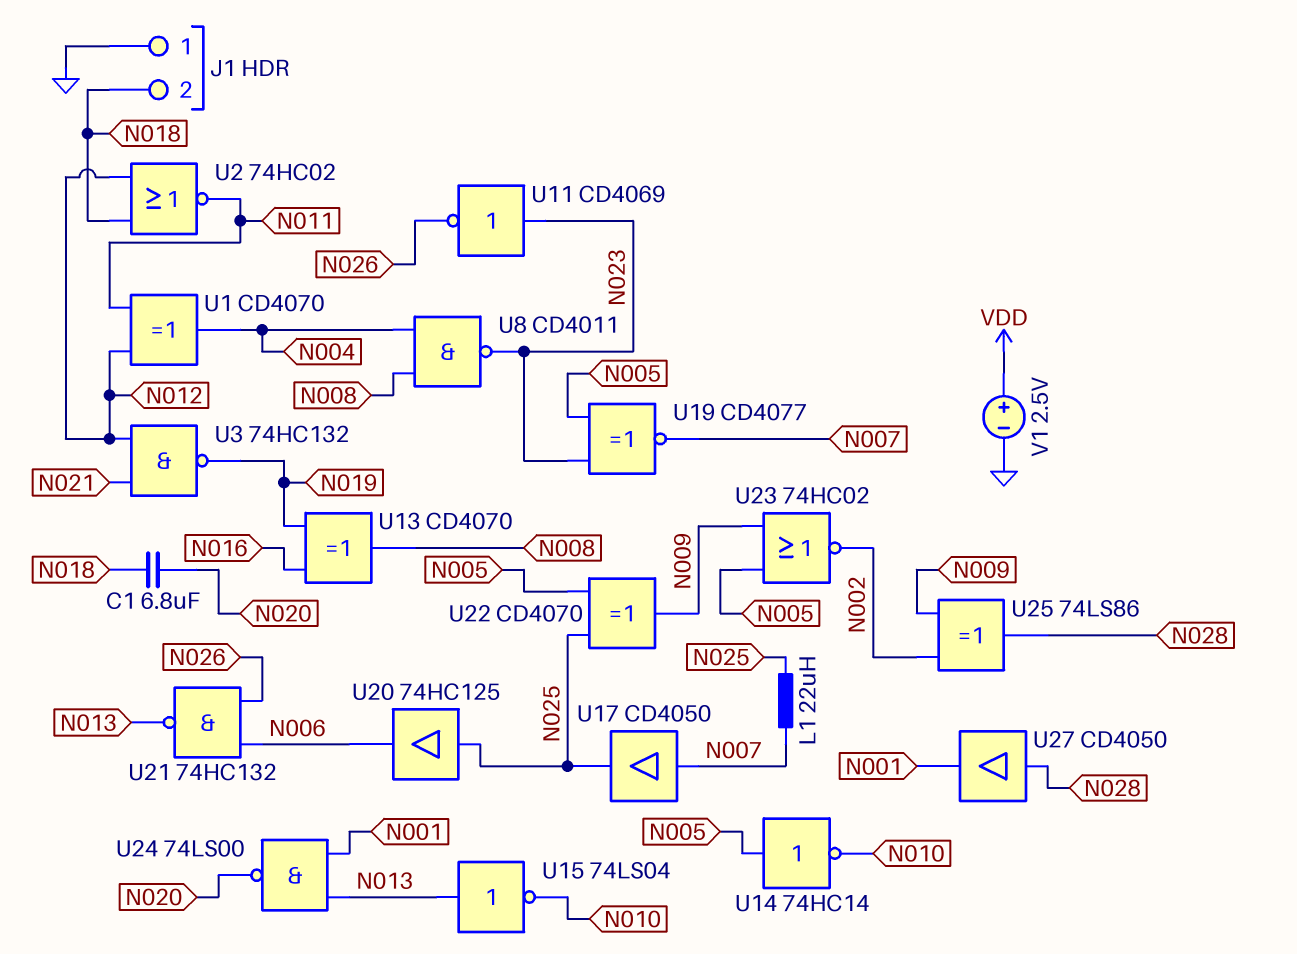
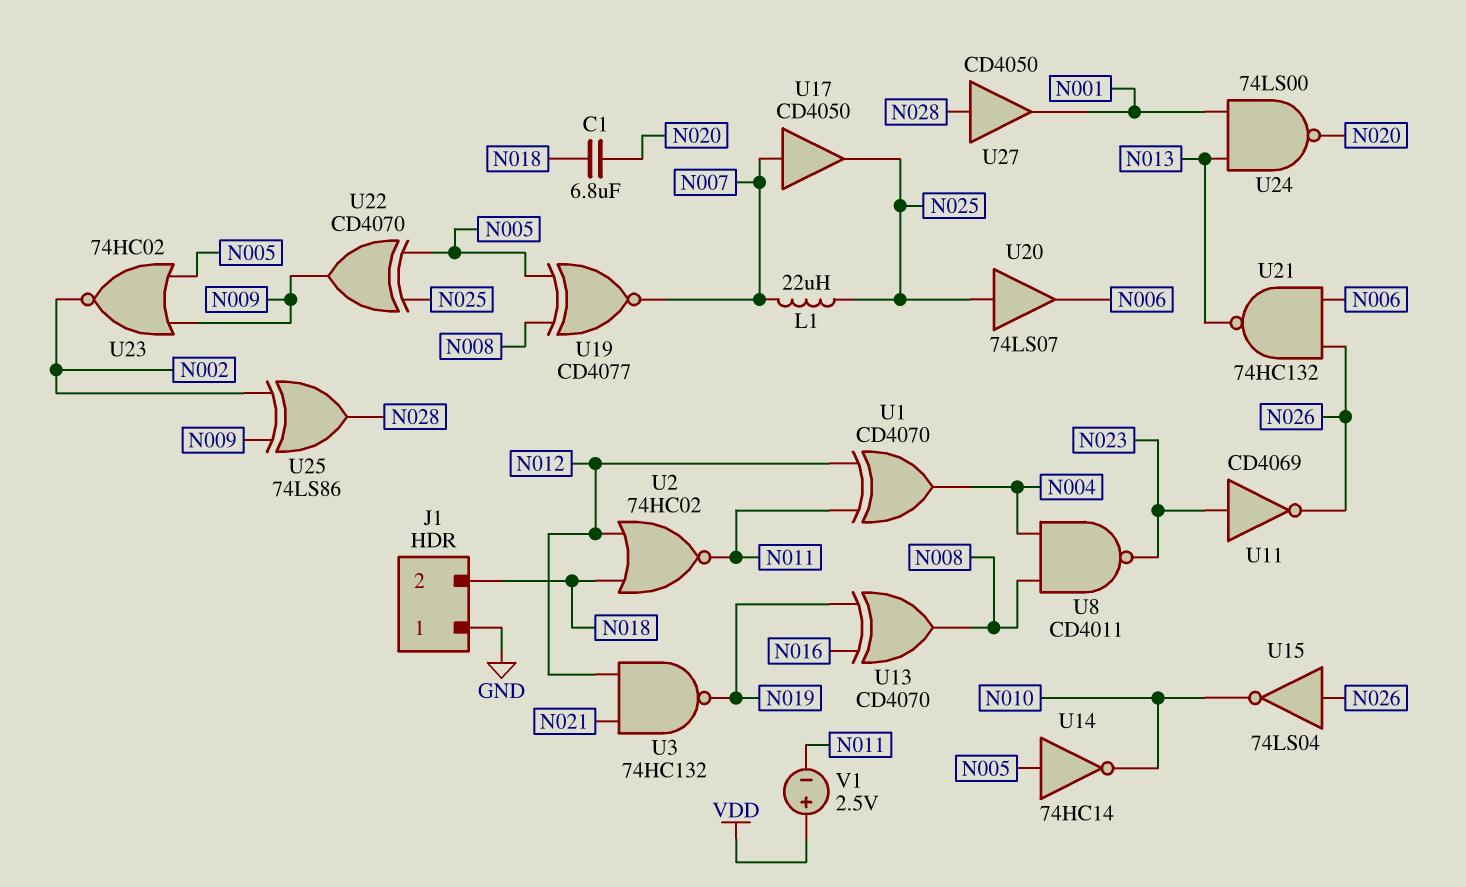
U15: NOT 74LS04 (in N013, out N010) -> NOT 74LS04 (in N026, out N010)
U19: XNOR CD4077 (in N005, in N023, out N007) -> XNOR CD4077 (in N005, in N008, out N007)
U20: buffer 74HC125 (in N025, out N006) -> buffer 74LS07 (in N025, out N006)
V1: 2.5V (plus VDD, minus GND) -> 2.5V (plus VDD, minus N011)

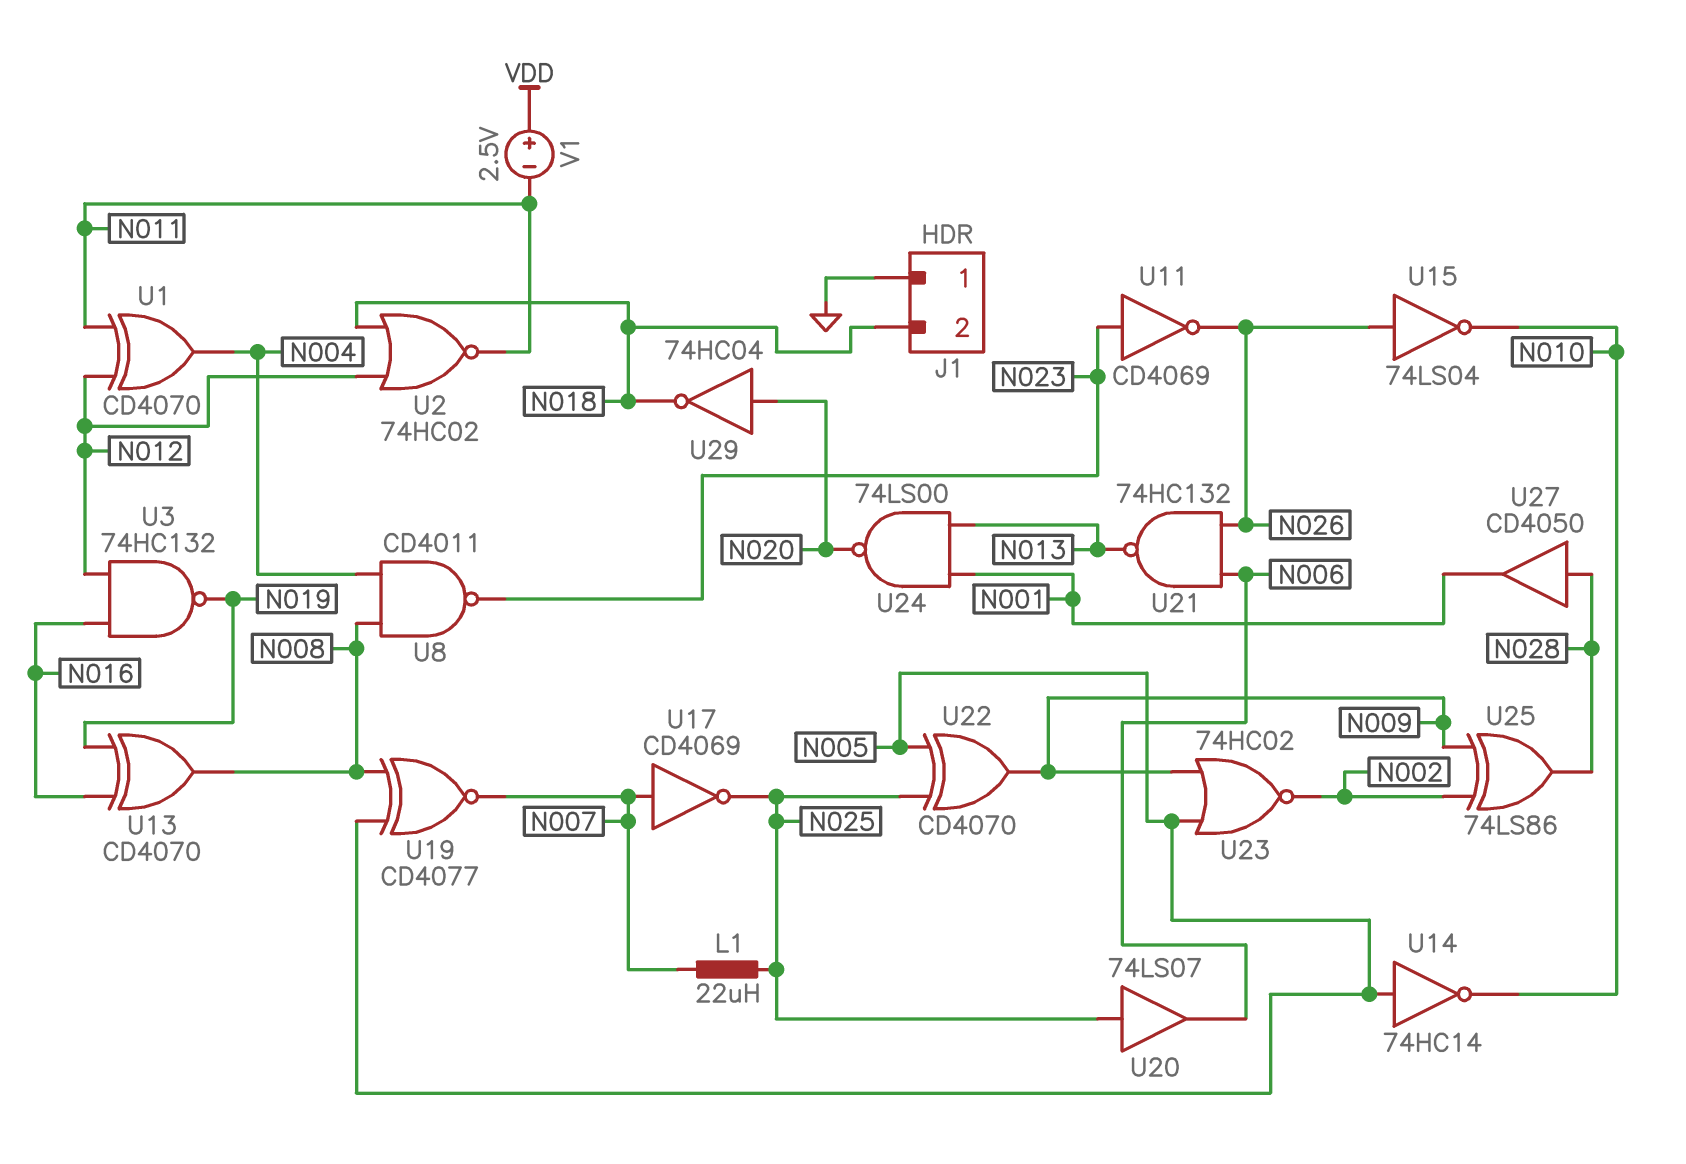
C1: 6.8uF (N018, N020) -> none
U3: NAND 74HC132 (in N012, in N021, out N019) -> NAND 74HC132 (in N012, in N016, out N019)
U17: buffer CD4050 (in N007, out N025) -> NOT CD4069 (in N007, out N025)
U29: none -> NOT 74HC04 (in N020, out N018)

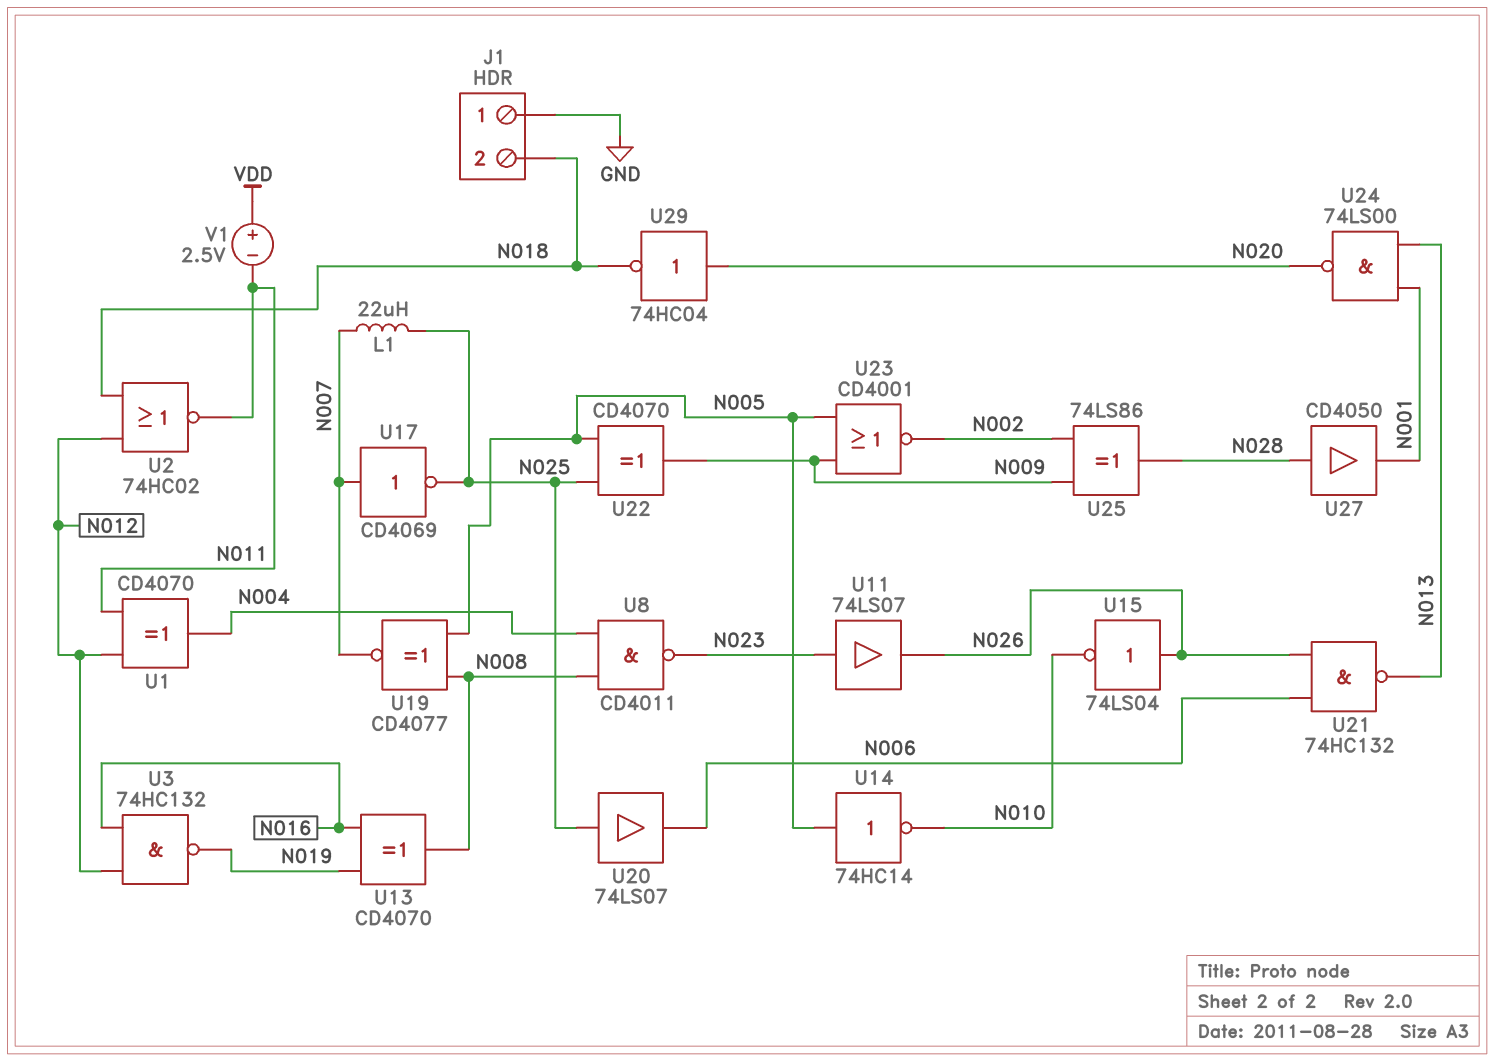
U11: NOT CD4069 (in N023, out N026) -> buffer 74LS07 (in N023, out N026)
U23: NOR 74HC02 (in N005, in N009, out N002) -> NOR CD4001 (in N005, in N009, out N002)

